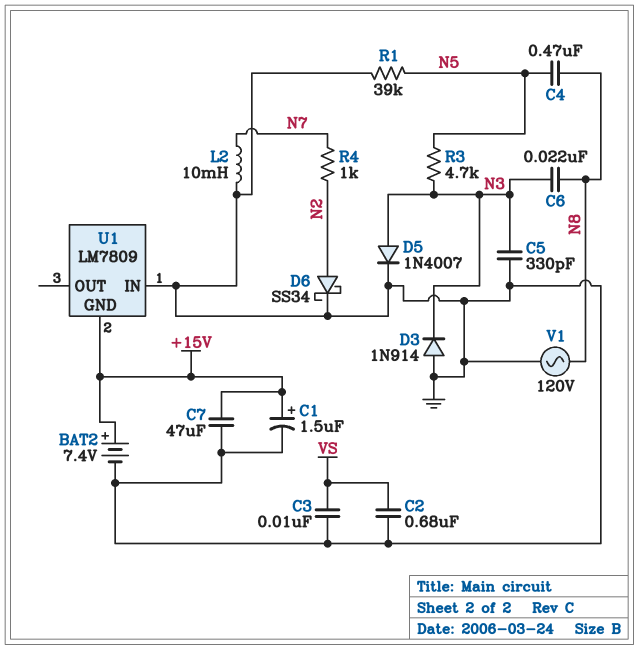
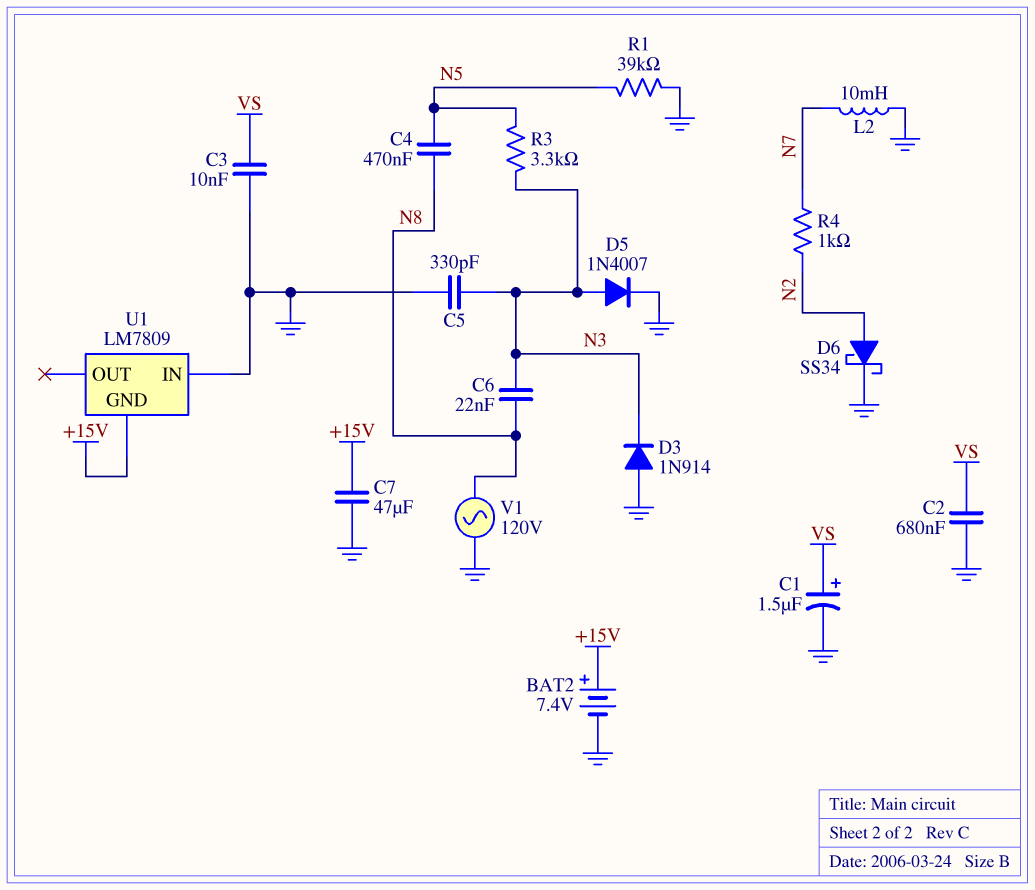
C1: 1.5uF (plus +15V, minus GND) -> 1.5uF (plus VS, minus GND)
R3: 4.7k (N3, N5) -> 3.3k (N3, N5)

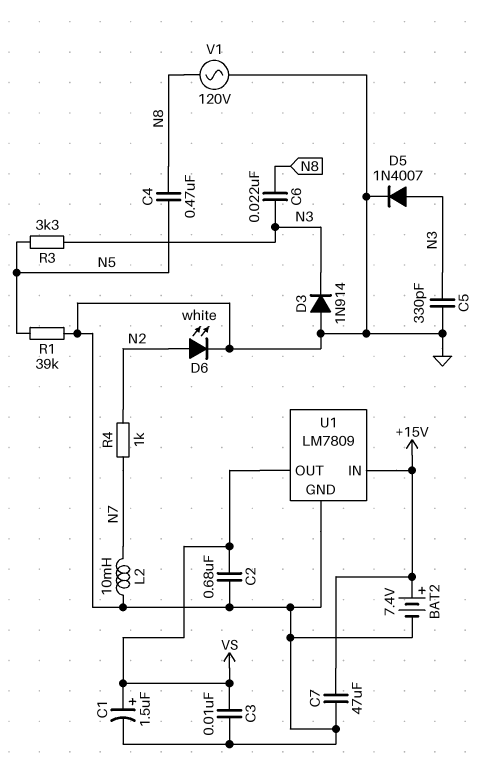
D6: schottky SS34 (A N2, K GND) -> LED white (A N2, K GND)
U1 pin GND: +15V -> GND
U1 pin IN: GND -> +15V
U1 pin OUT: none -> VS

